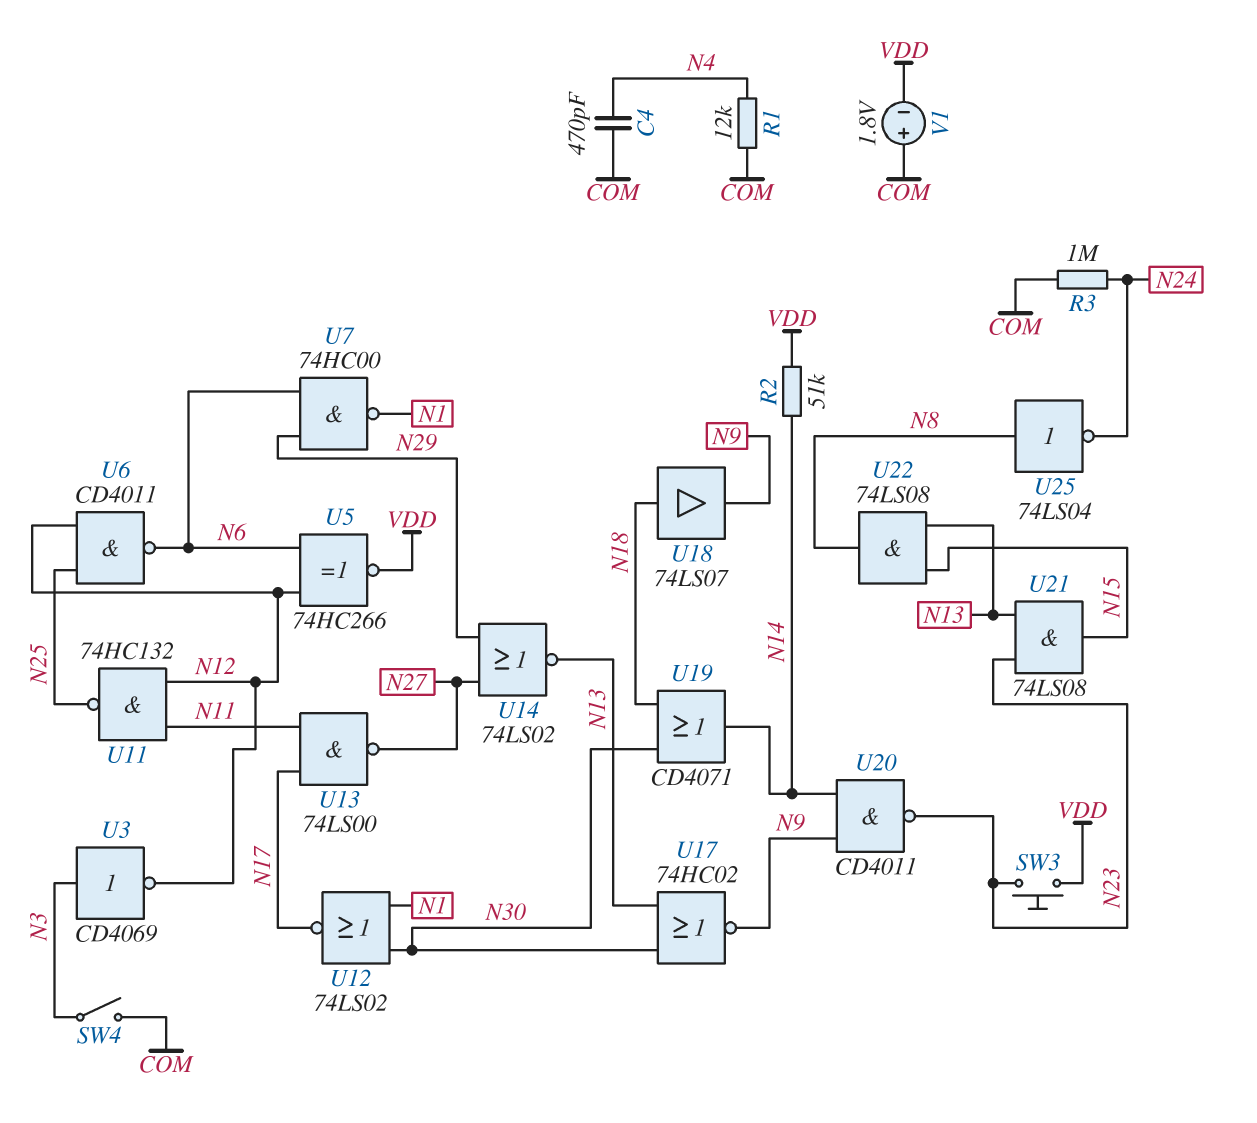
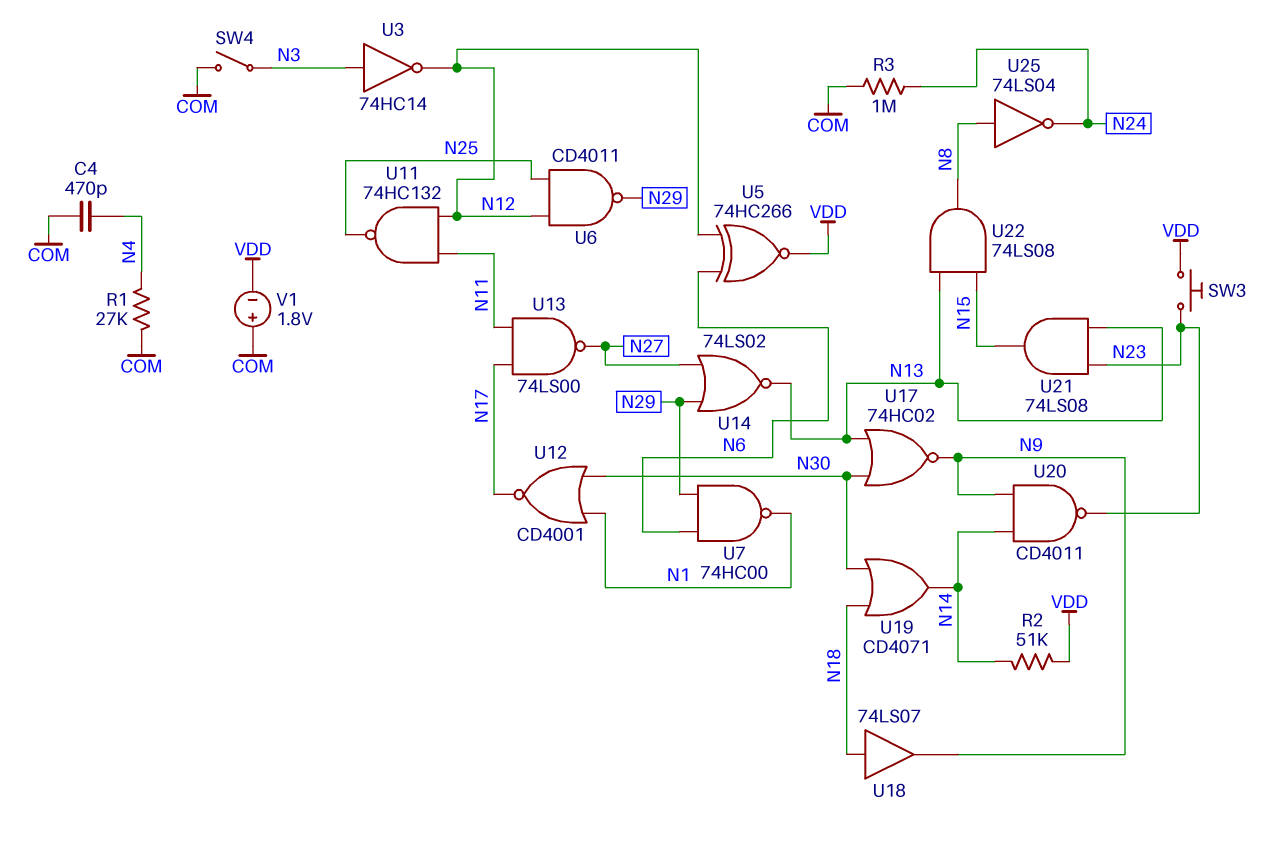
R1: 12k (COM, N4) -> 27k (COM, N4)
U3: NOT CD4069 (in N3, out N12) -> NOT 74HC14 (in N3, out N12)
U6: NAND CD4011 (in N12, in N25, out N6) -> NAND CD4011 (in N12, in N25, out N29)
U12: NOR 74LS02 (in N1, in N30, out N17) -> NOR CD4001 (in N1, in N30, out N17)

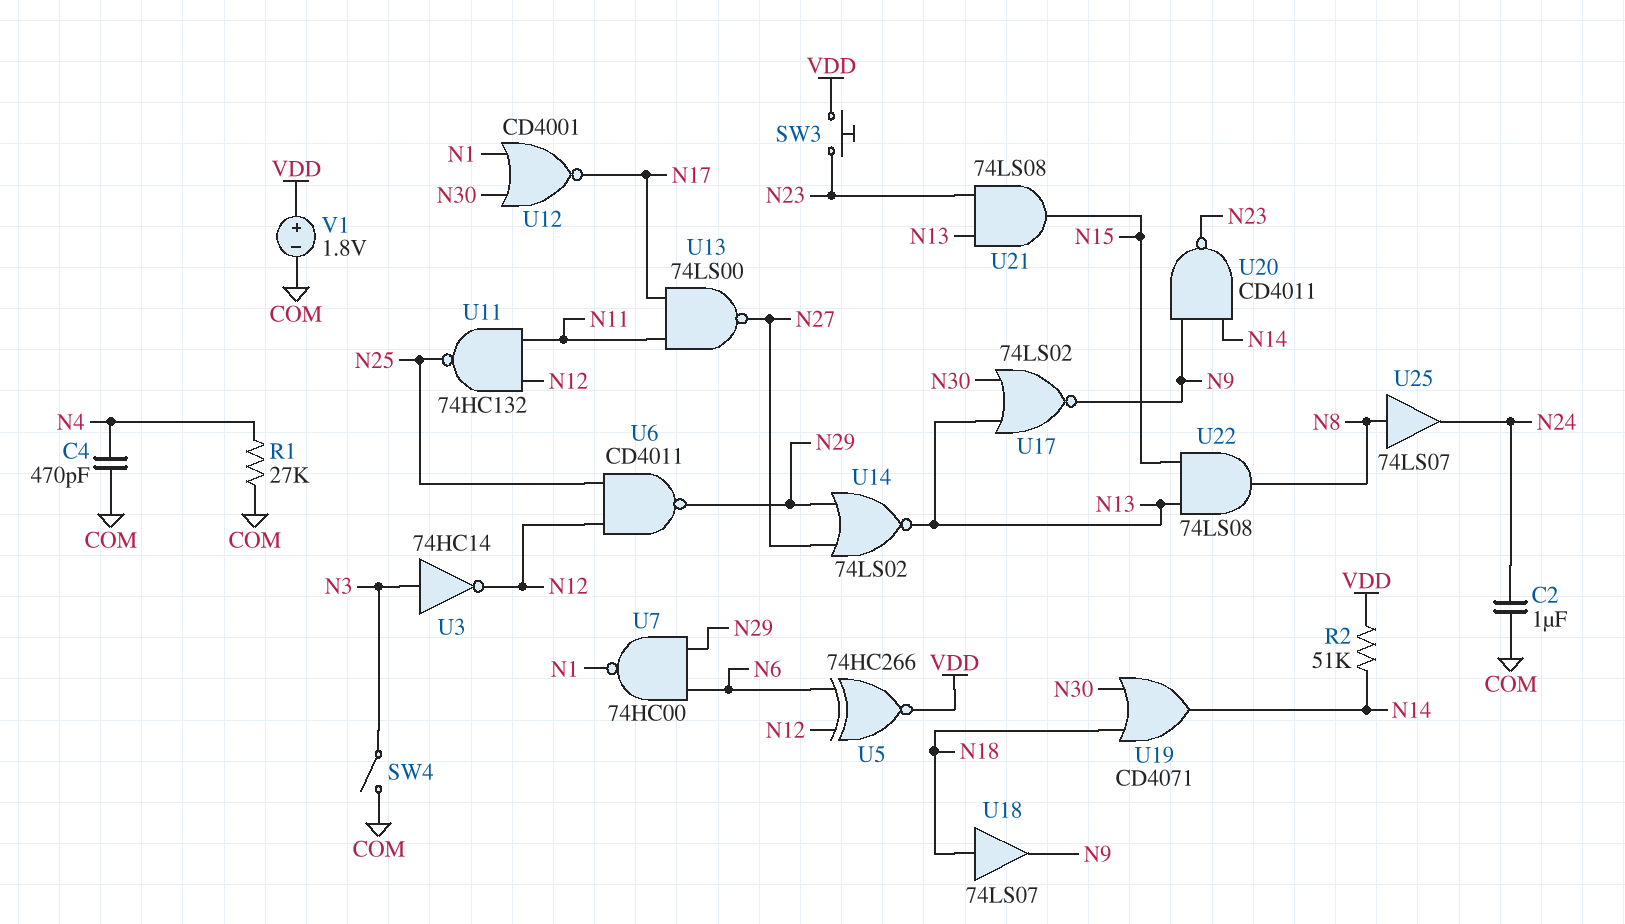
C2: none -> 1uF (COM, N24)
R3: 1M (COM, N24) -> none
U17: NOR 74HC02 (in N13, in N30, out N9) -> NOR 74LS02 (in N13, in N30, out N9)
U25: NOT 74LS04 (in N8, out N24) -> buffer 74LS07 (in N8, out N24)
V1: 1.8V (plus COM, minus VDD) -> 1.8V (plus VDD, minus COM)

